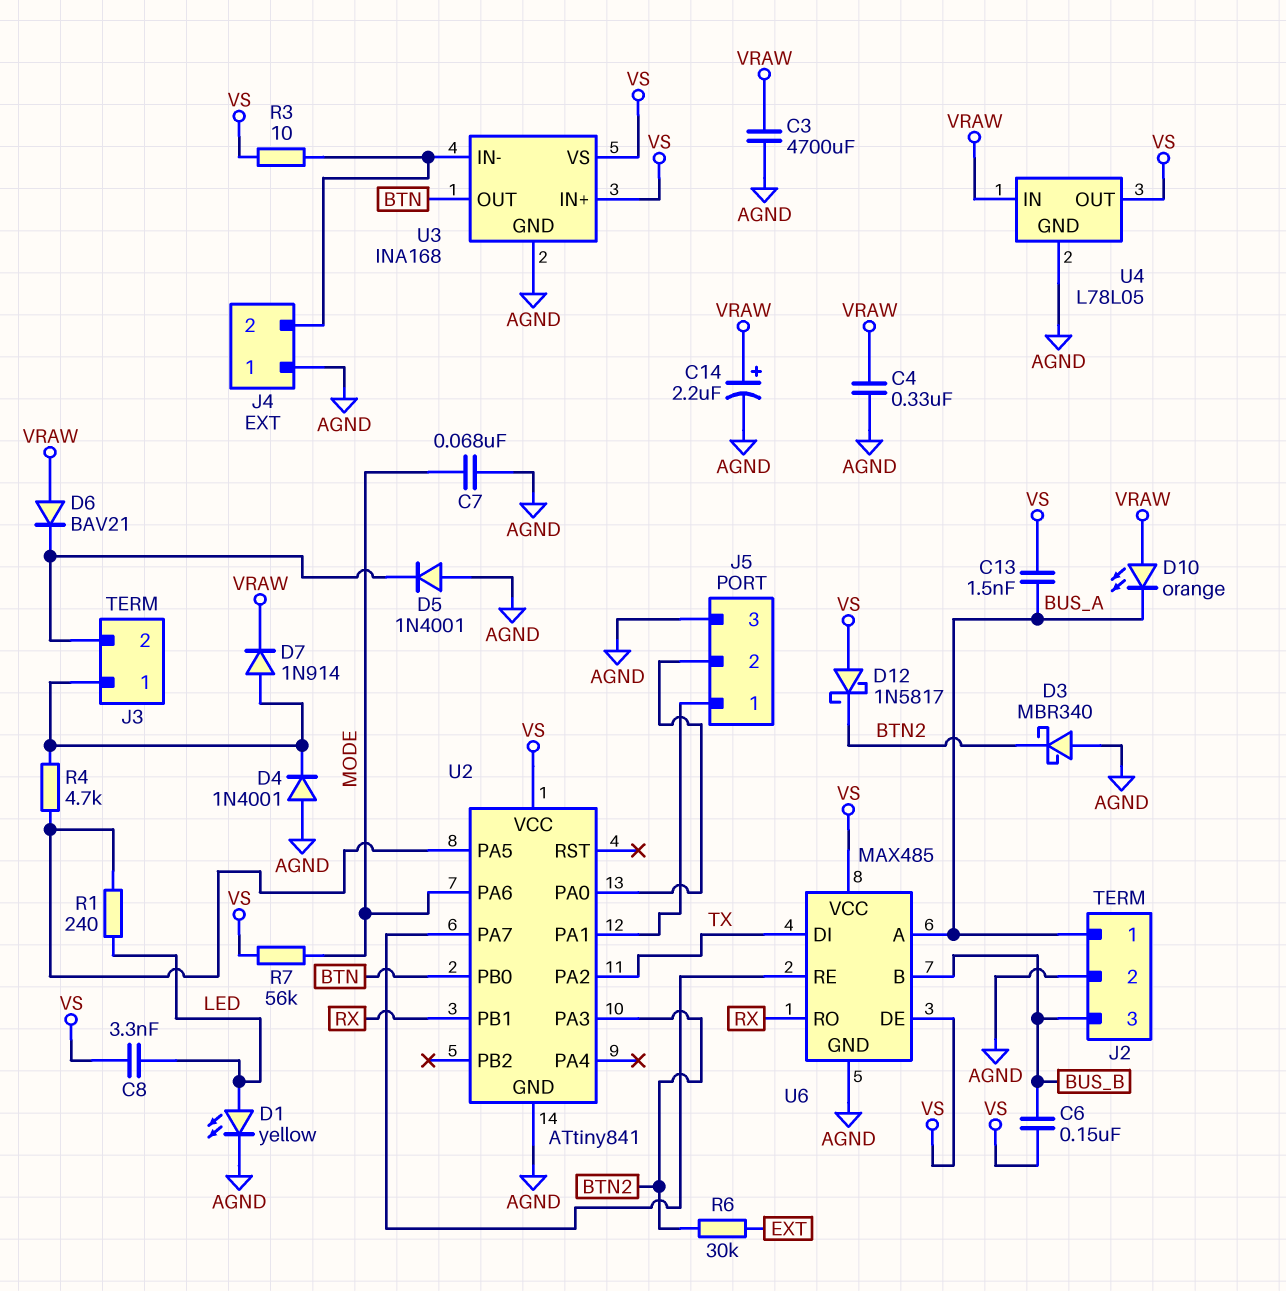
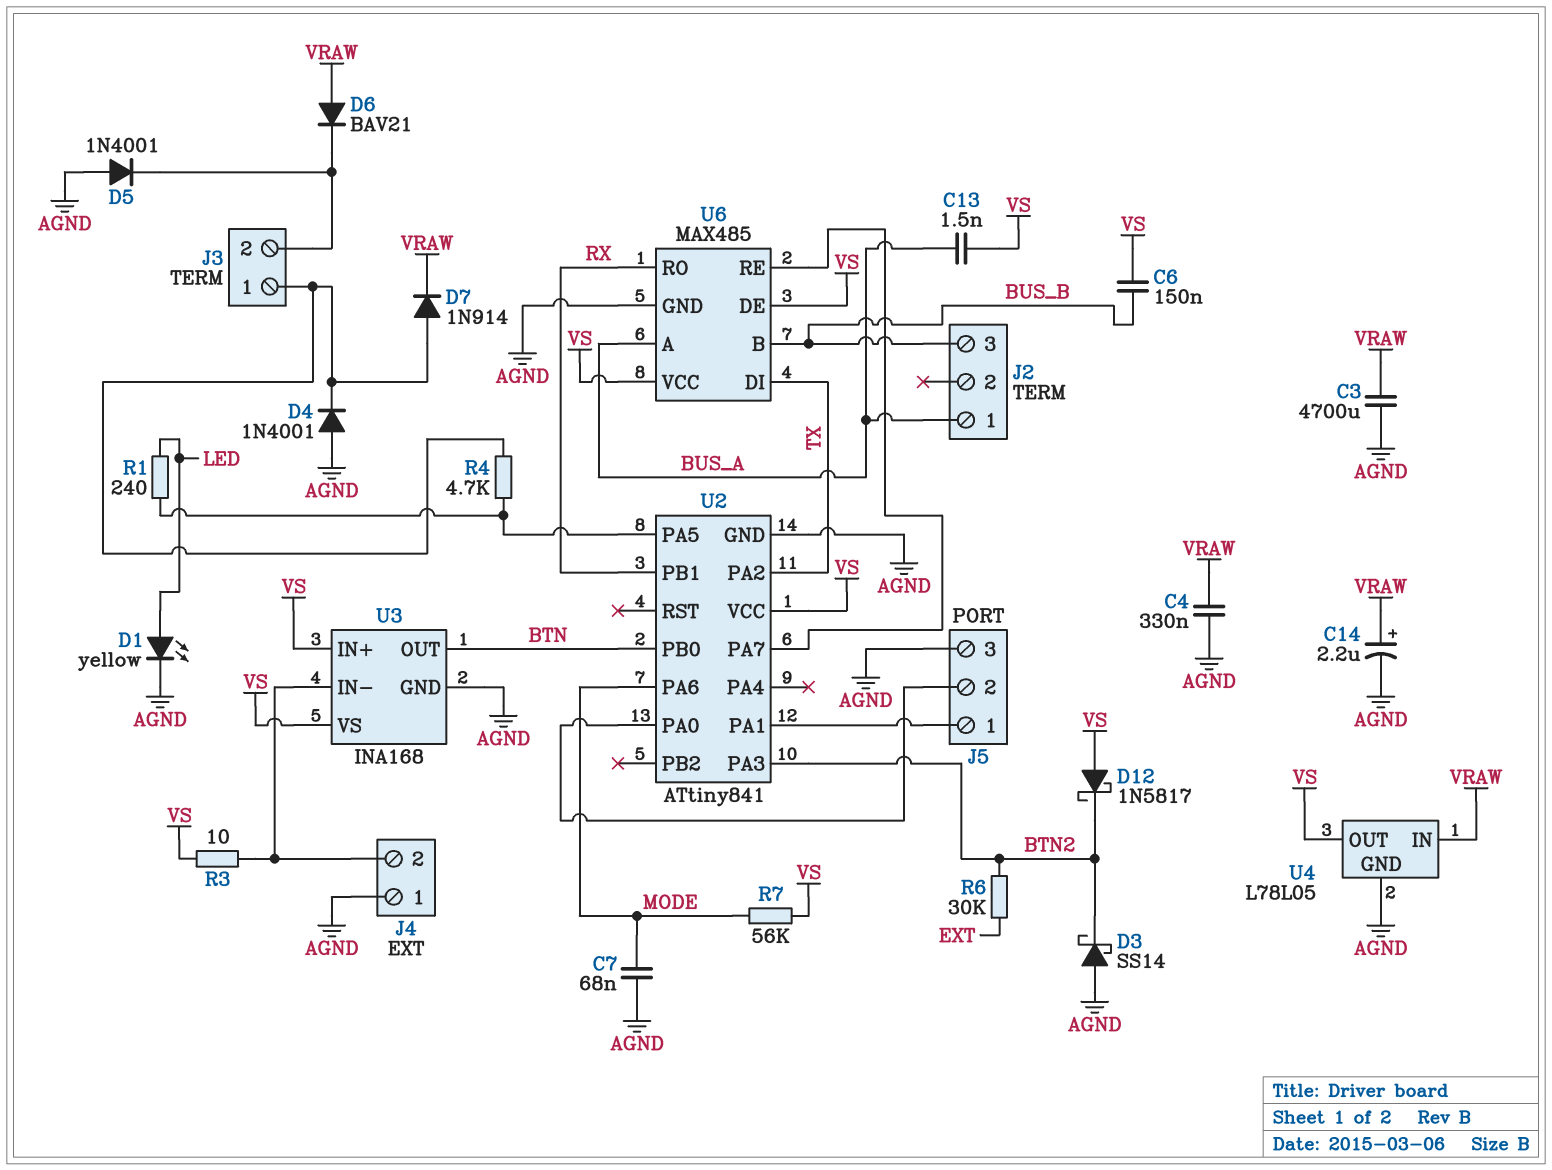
C8: 3.3nF (LED, VS) -> none
D3: schottky MBR340 (A AGND, K BTN2) -> schottky SS14 (A AGND, K BTN2)
D10: LED orange (A VRAW, K BUS_A) -> none
J2 pin 2: AGND -> none

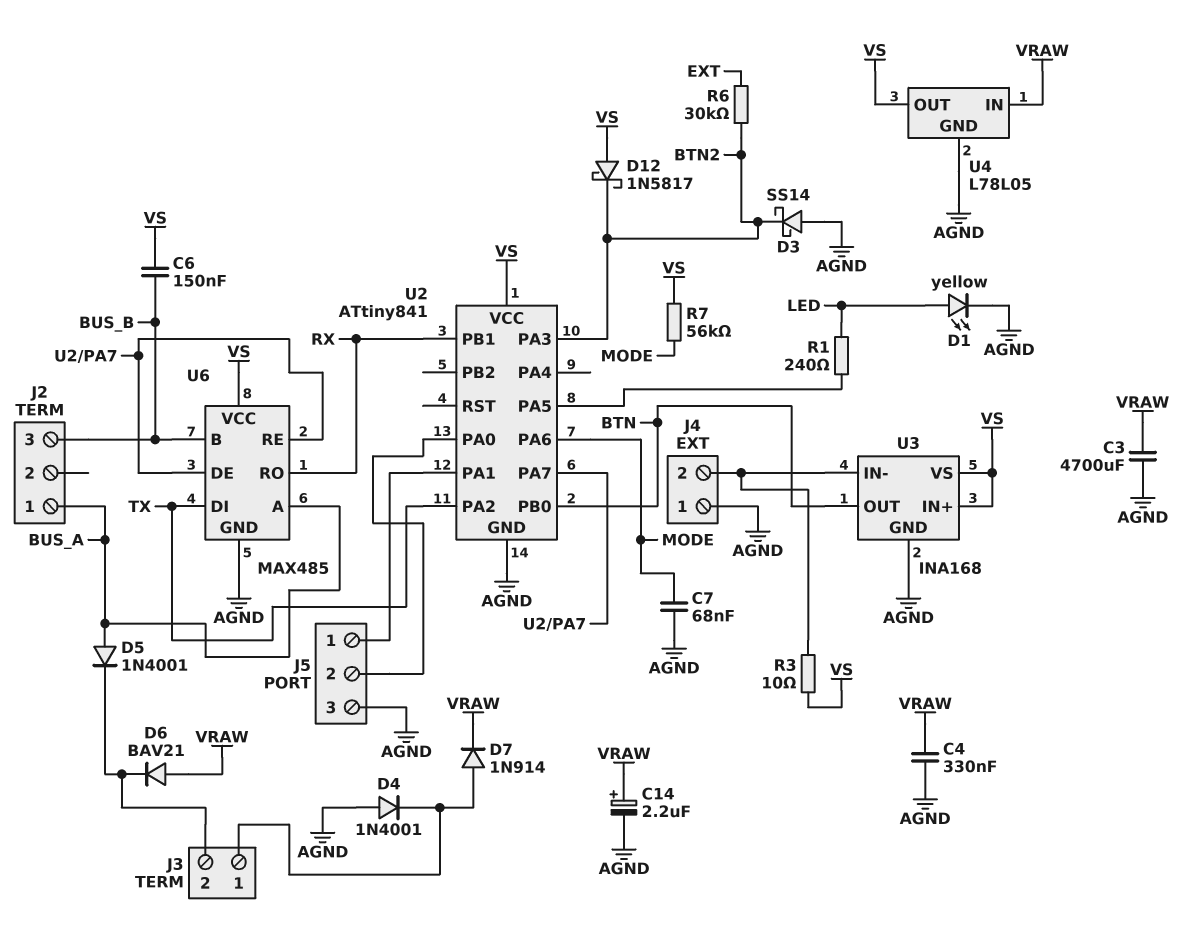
C13: 1.5nF (BUS_A, VS) -> none
D5: diode 1N4001 (A AGND, K J3/2) -> diode 1N4001 (A BUS_A, K J3/2)
R4: 4.7k (J3/1, U2/PA5) -> none
U6 pin DE: VS -> U2/PA7

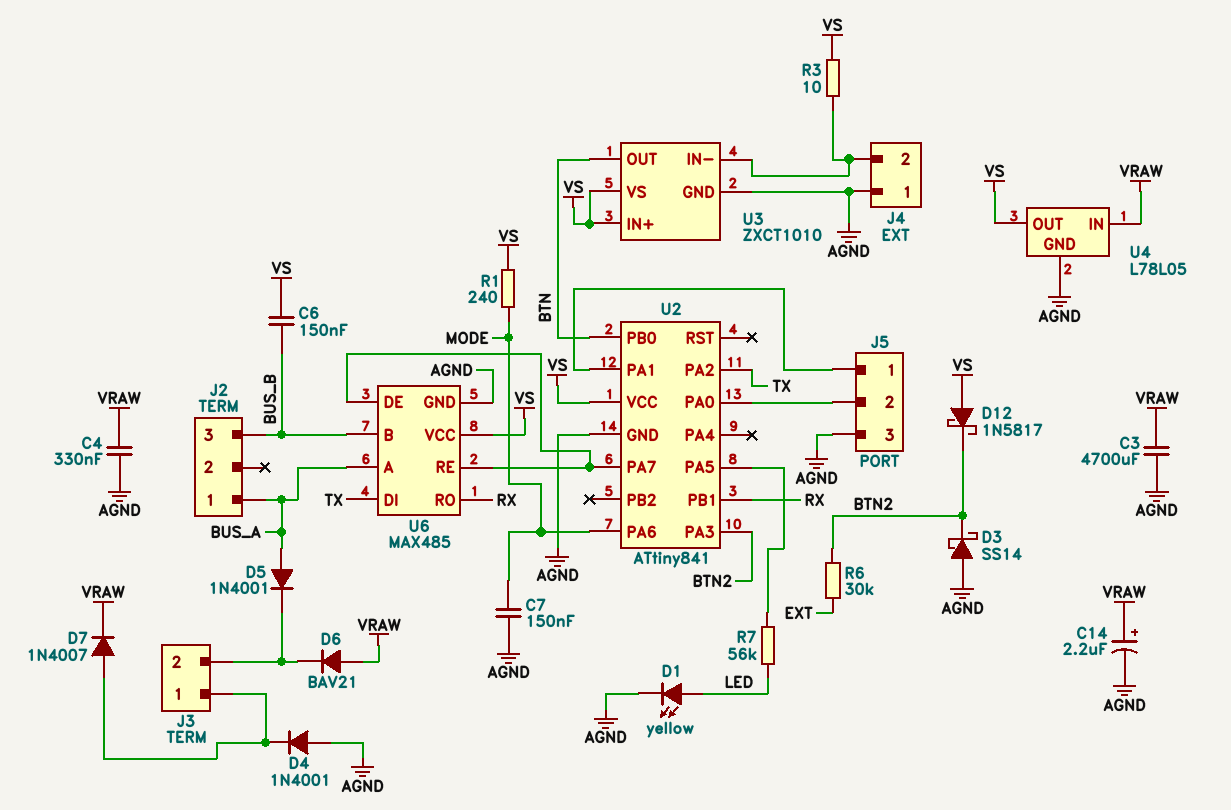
C7: 68nF (AGND, MODE) -> 150nF (AGND, MODE)
D7: diode 1N914 (A J3/1, K VRAW) -> diode 1N4007 (A J3/1, K VRAW)
R1: 240 (LED, U2/PA5) -> 240 (MODE, VS)
R7: 56k (MODE, VS) -> 56k (LED, U2/PA5)
U3: INA168 -> ZXCT1010

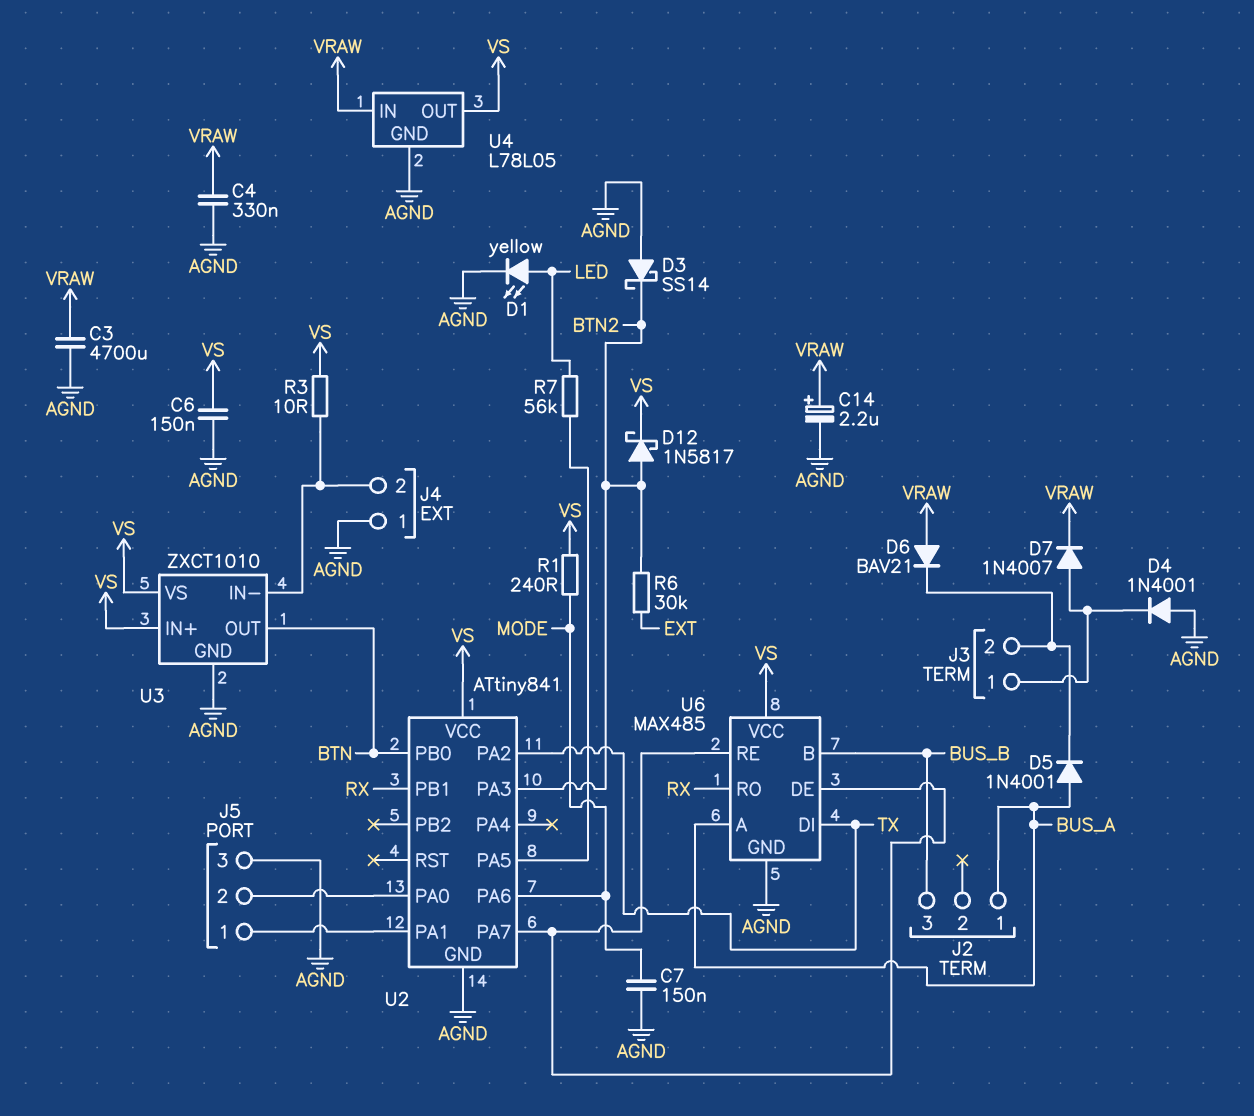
C6: 150nF (BUS_B, VS) -> 150nF (AGND, VS)
D12: schottky 1N5817 (A VS, K BTN2) -> schottky 1N5817 (A BTN2, K VS)

